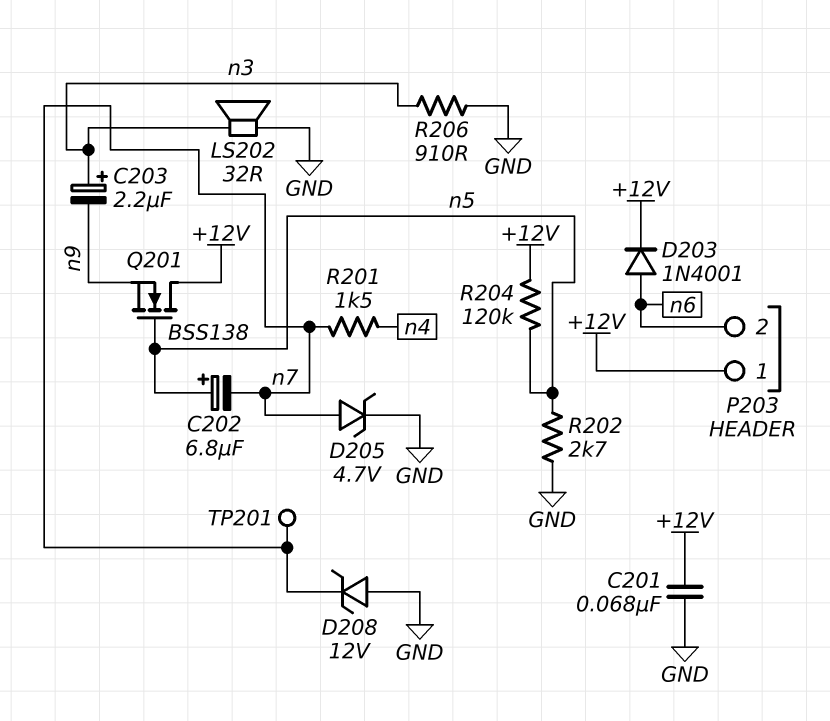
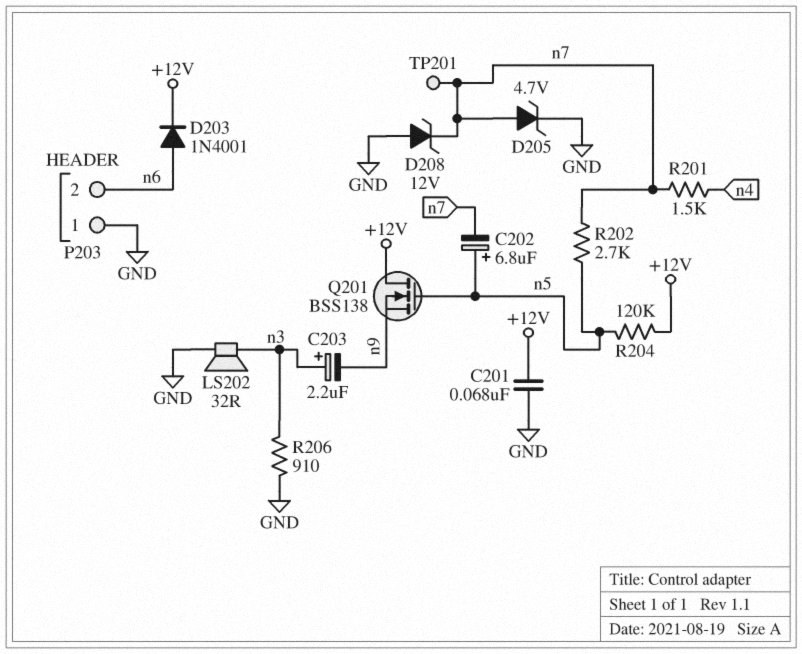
P203 pin 1: +12V -> GND
R202: 2.7k (GND, n5) -> 2.7k (n5, n7)

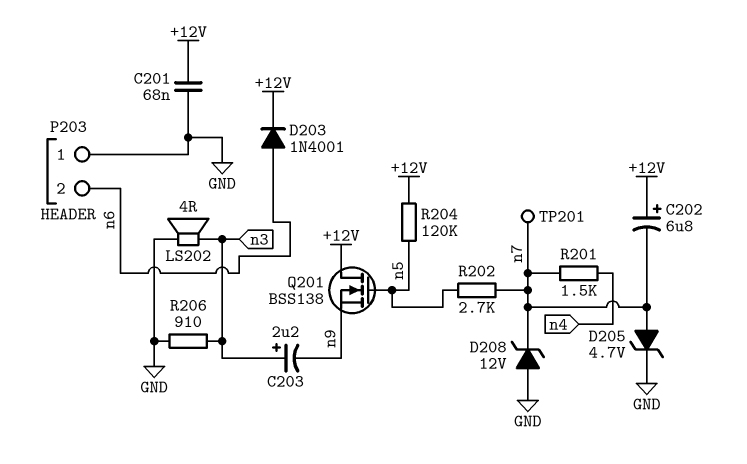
C202: 6.8uF (plus n5, minus n7) -> 6.8uF (plus +12V, minus n7)
LS202: speaker 32R (GND, n3) -> speaker 4R (GND, n3)

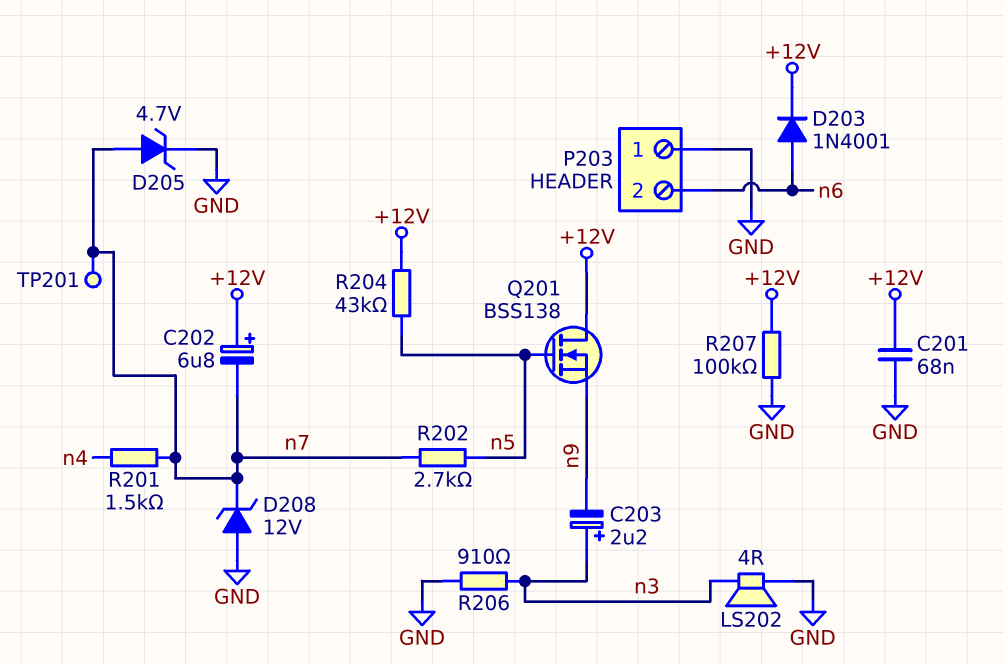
R204: 120k (+12V, n5) -> 43k (+12V, n5)
R207: none -> 100k (+12V, GND)

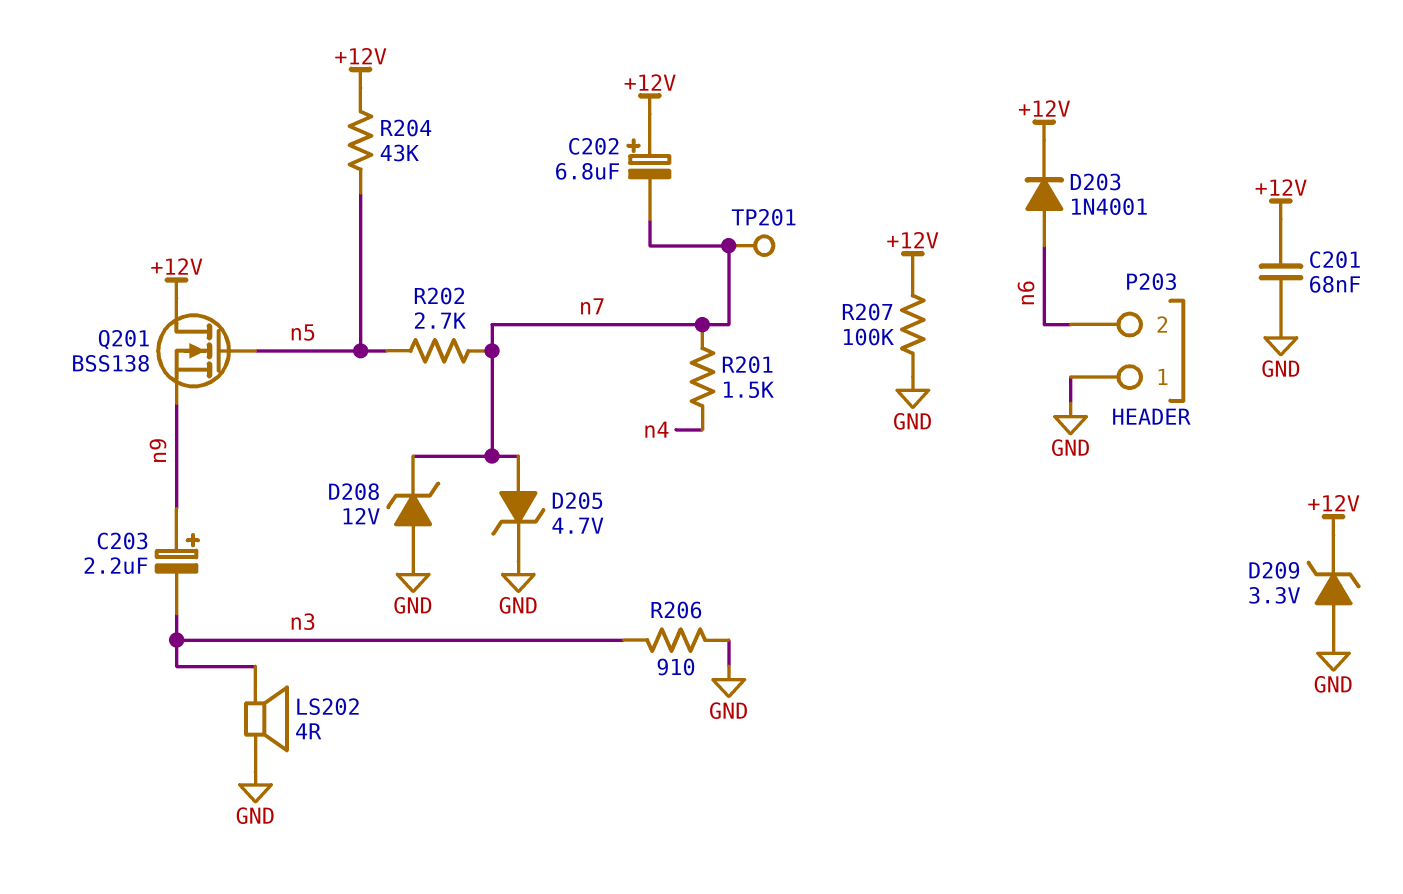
C203: 2.2uF (plus n3, minus n9) -> 2.2uF (plus n9, minus n3)
D209: none -> zener 3.3V (A GND, K +12V)

